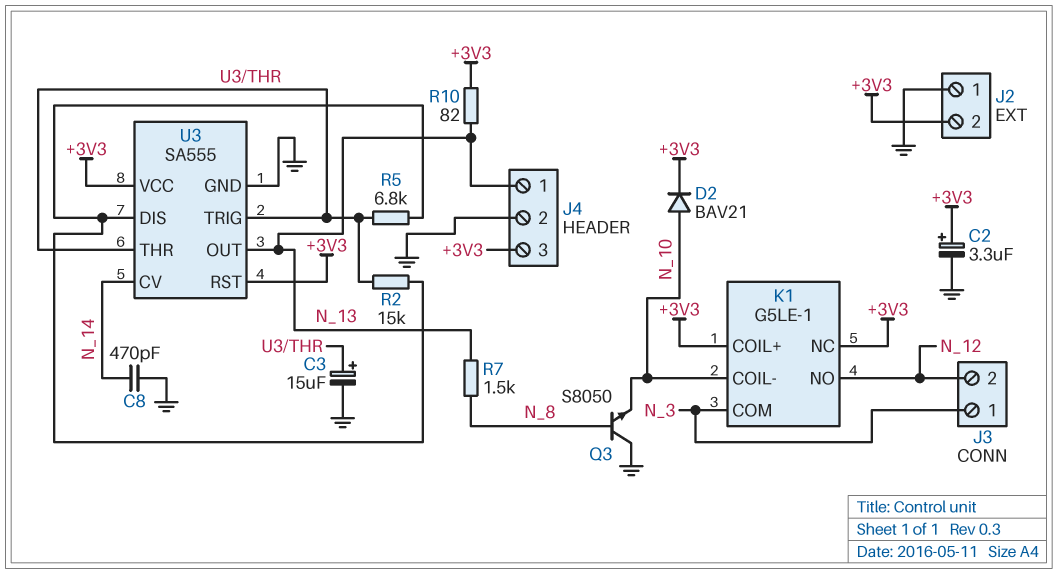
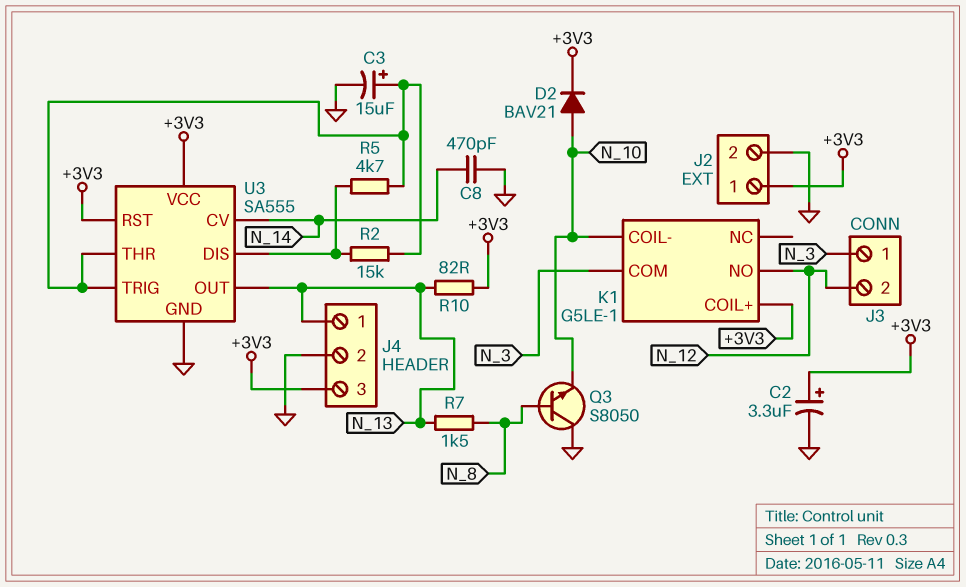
J2 pin 1: GND -> +3V3
J2 pin 2: +3V3 -> GND
K1 pin NC: +3V3 -> none
R5: 6.8k (U3/DIS, U3/THR) -> 4.7k (U3/DIS, U3/THR)

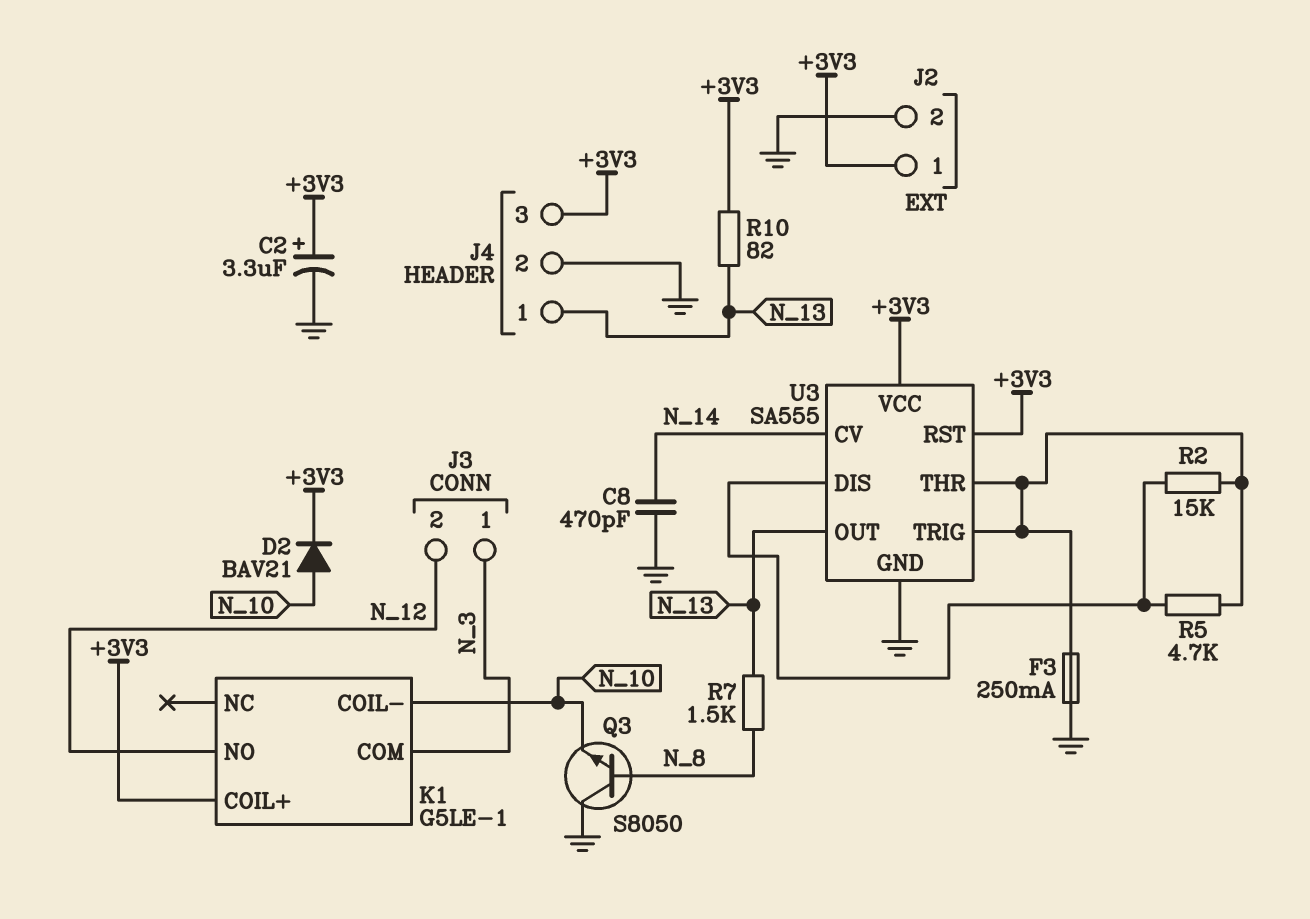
C3: 15uF (plus U3/THR, minus GND) -> none
F3: none -> 250mA (GND, U3/THR)

